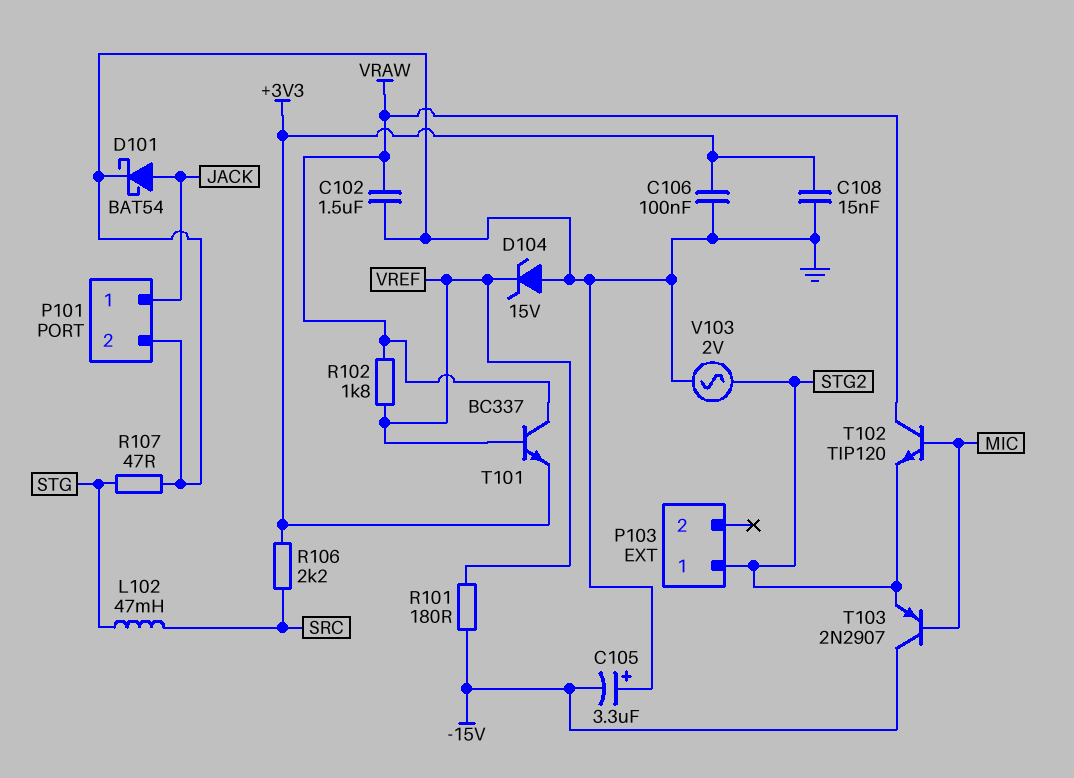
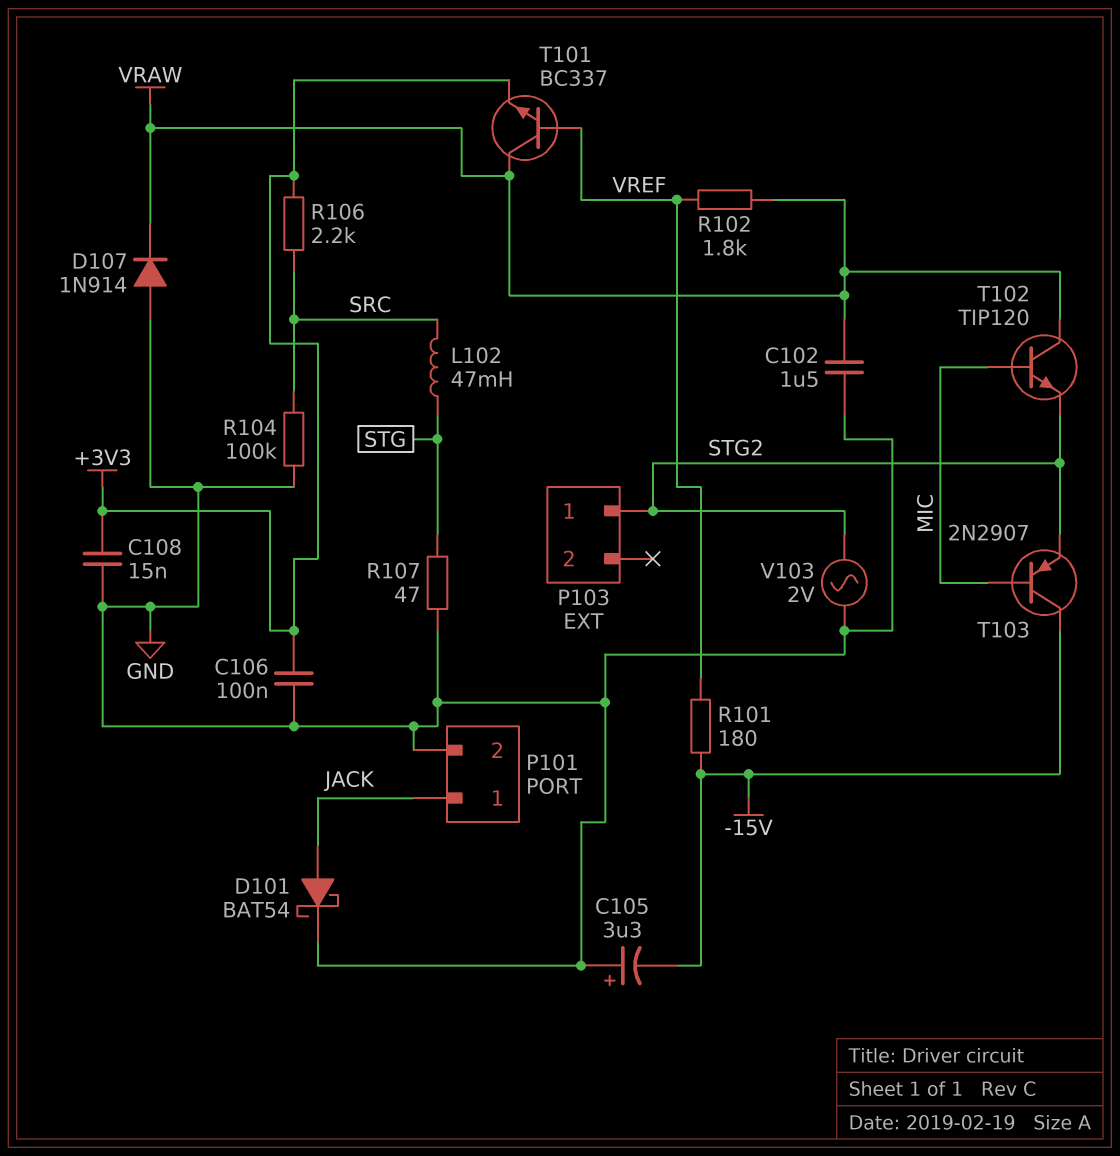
D104: zener 15V (A GND, K VREF) -> none
D107: none -> diode 1N914 (A GND, K VRAW)
R104: none -> 100k (GND, SRC)

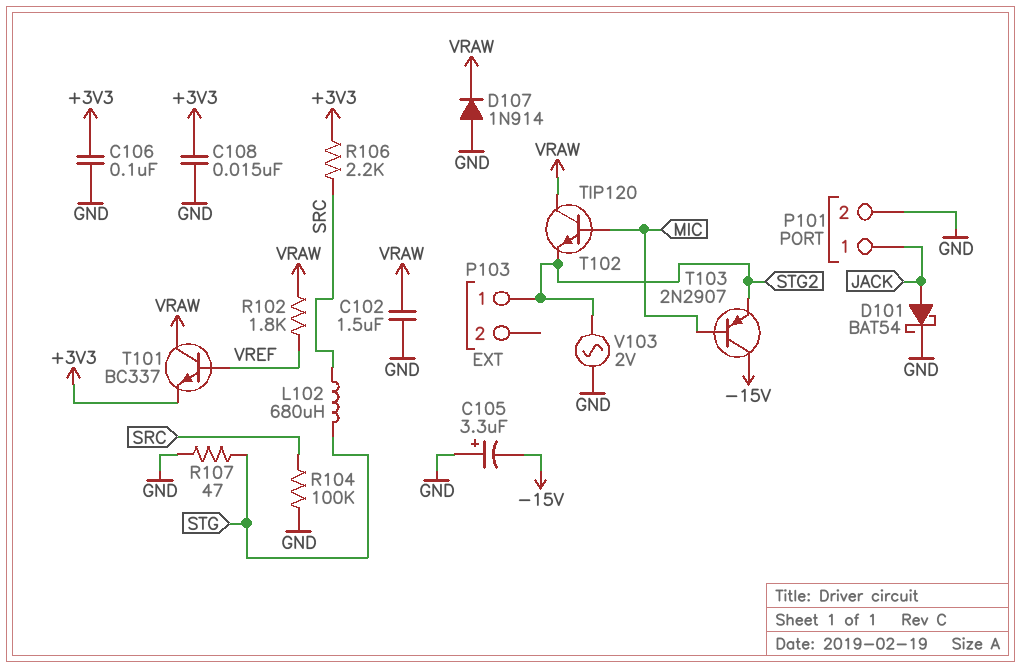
L102: 47mH (SRC, STG) -> 680uH (SRC, STG)
R101: 180 (-15V, VREF) -> none

